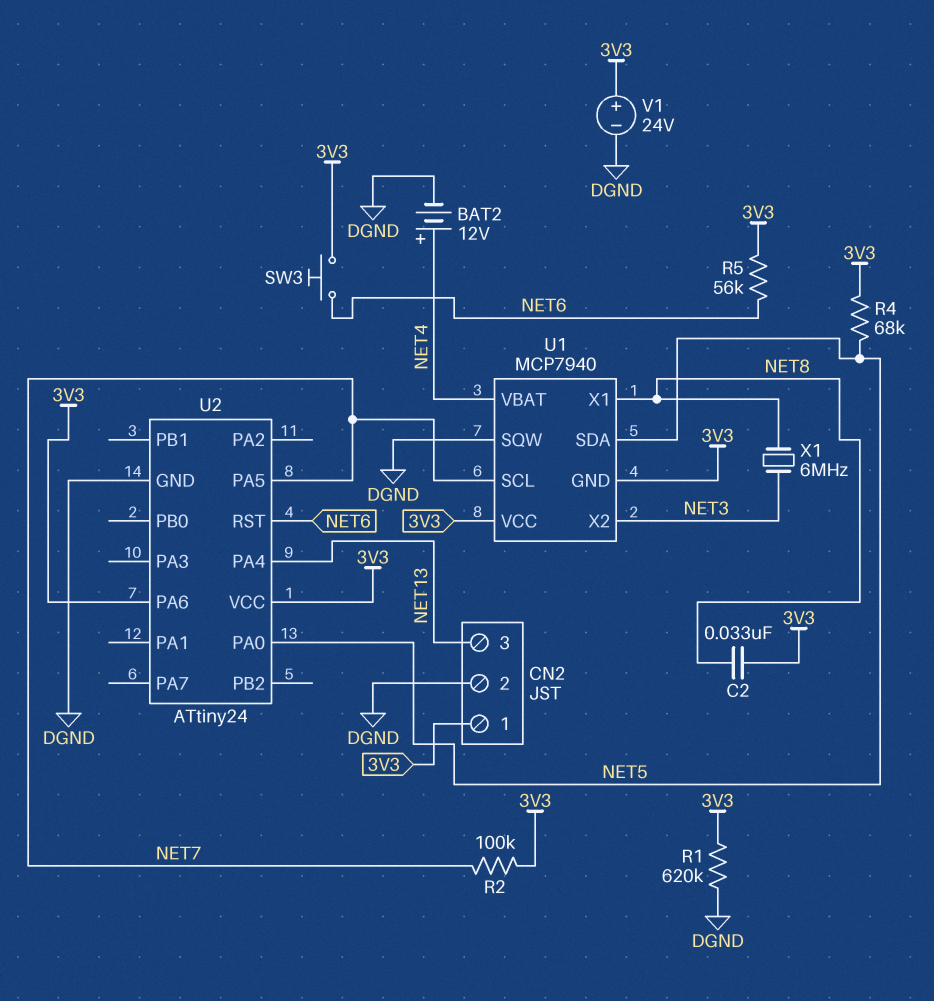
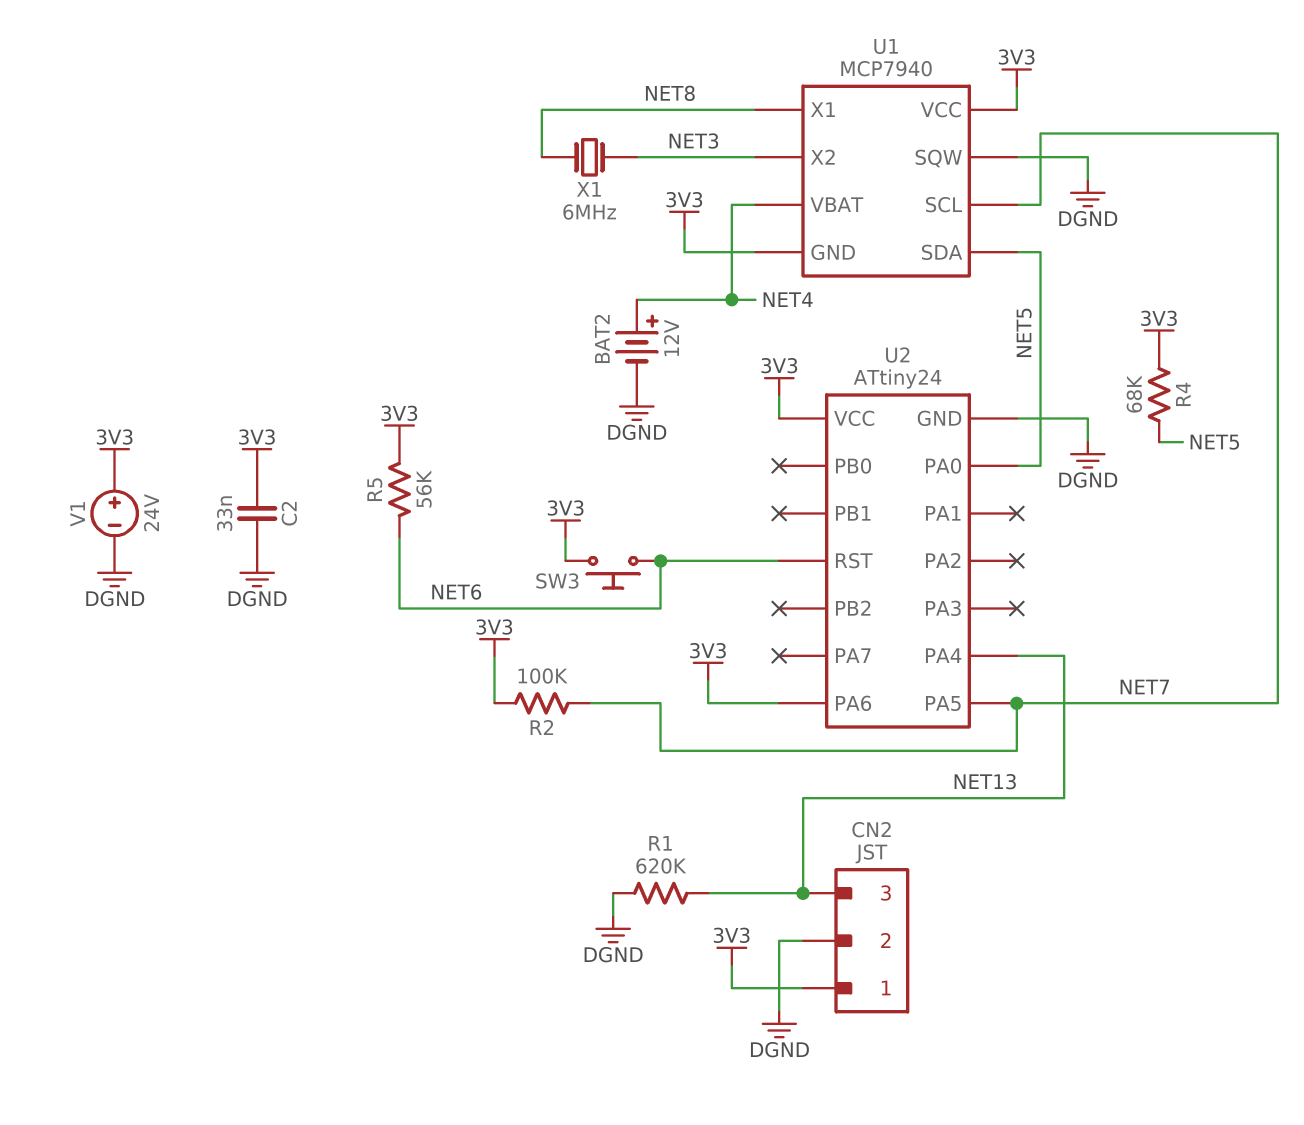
C2: 33nF (3V3, NET8) -> 33nF (3V3, DGND)
R1: 620k (3V3, DGND) -> 620k (DGND, NET13)

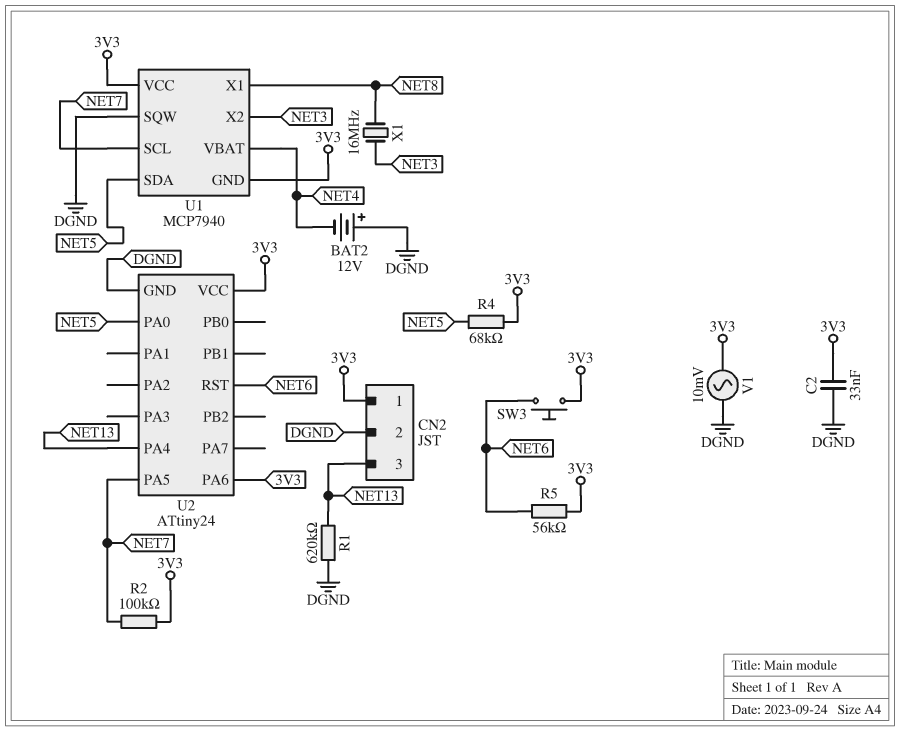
BAT2: 12V (plus NET4, minus DGND) -> 12V (plus DGND, minus NET4)
V1: 24V (plus 3V3, minus DGND) -> AC 10mV (3V3, DGND)
X1: 6MHz (NET3, NET8) -> 16MHz (NET3, NET8)

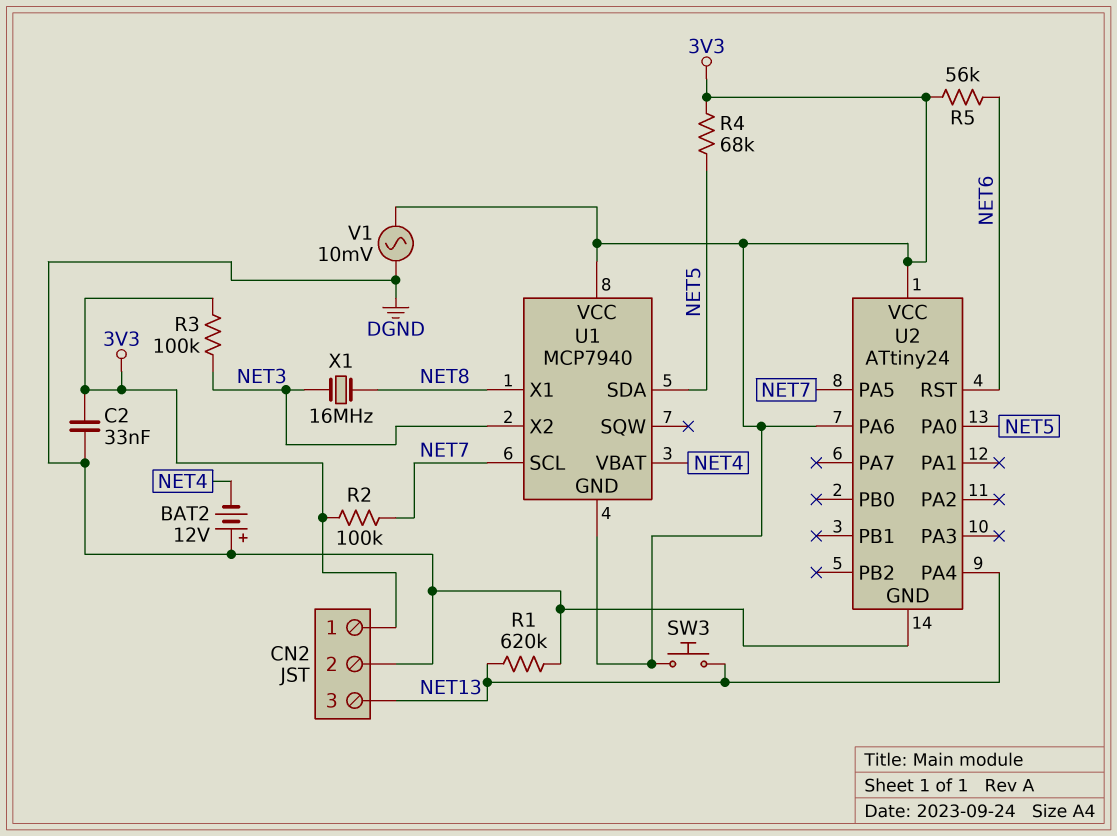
R3: none -> 100k (3V3, NET3)
SW3: button (3V3, NET6) -> button (3V3, NET13)
U1 pin SQW: DGND -> none

